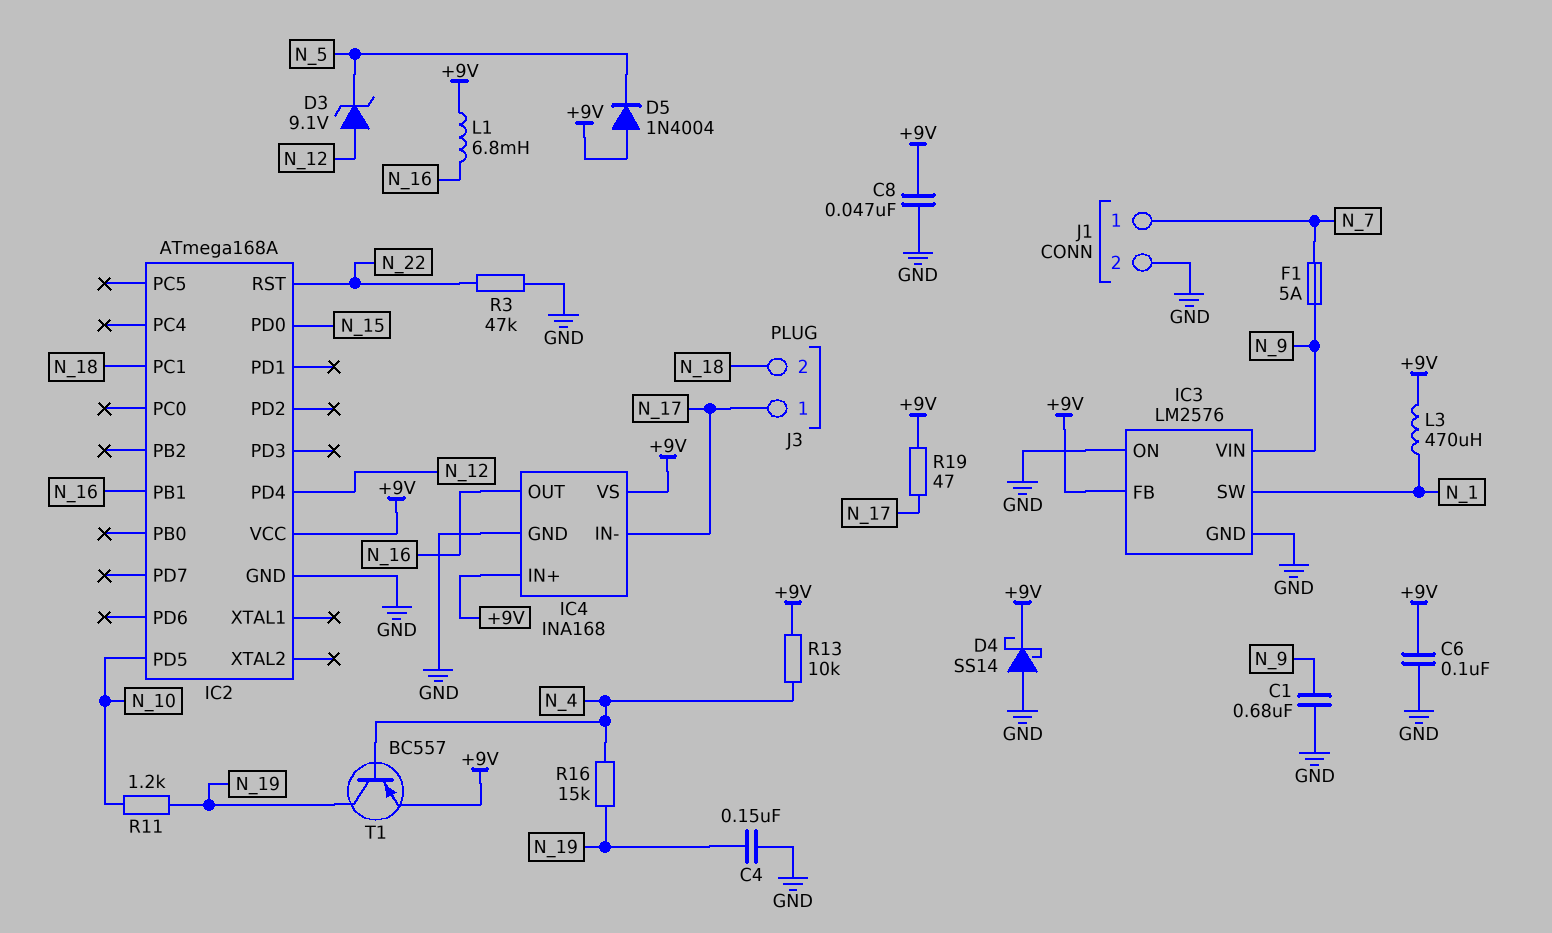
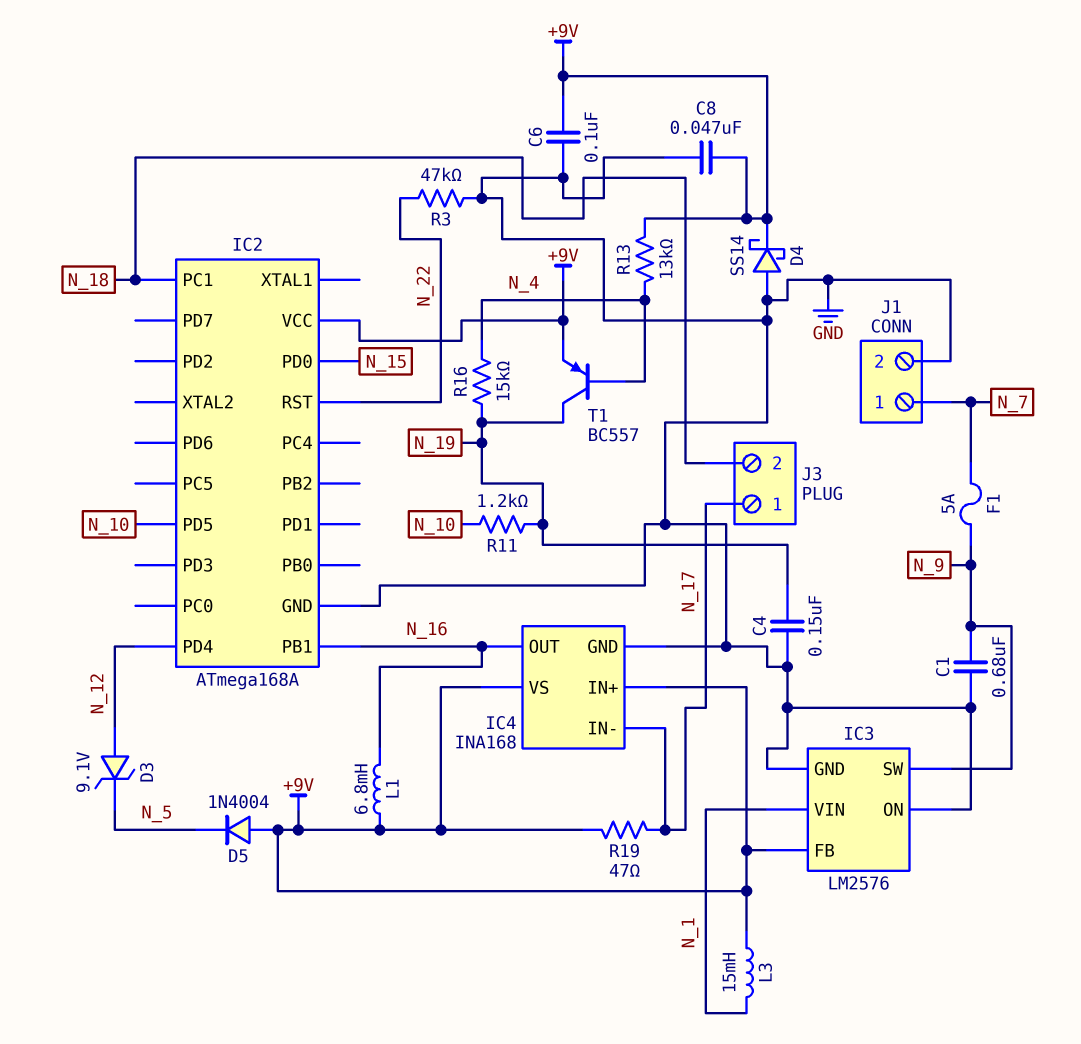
IC3 pin SW: N_1 -> N_9
IC3 pin VIN: N_9 -> N_1
L3: 470uH (+9V, N_1) -> 15mH (+9V, N_1)
R13: 10k (+9V, N_4) -> 13k (+9V, N_4)

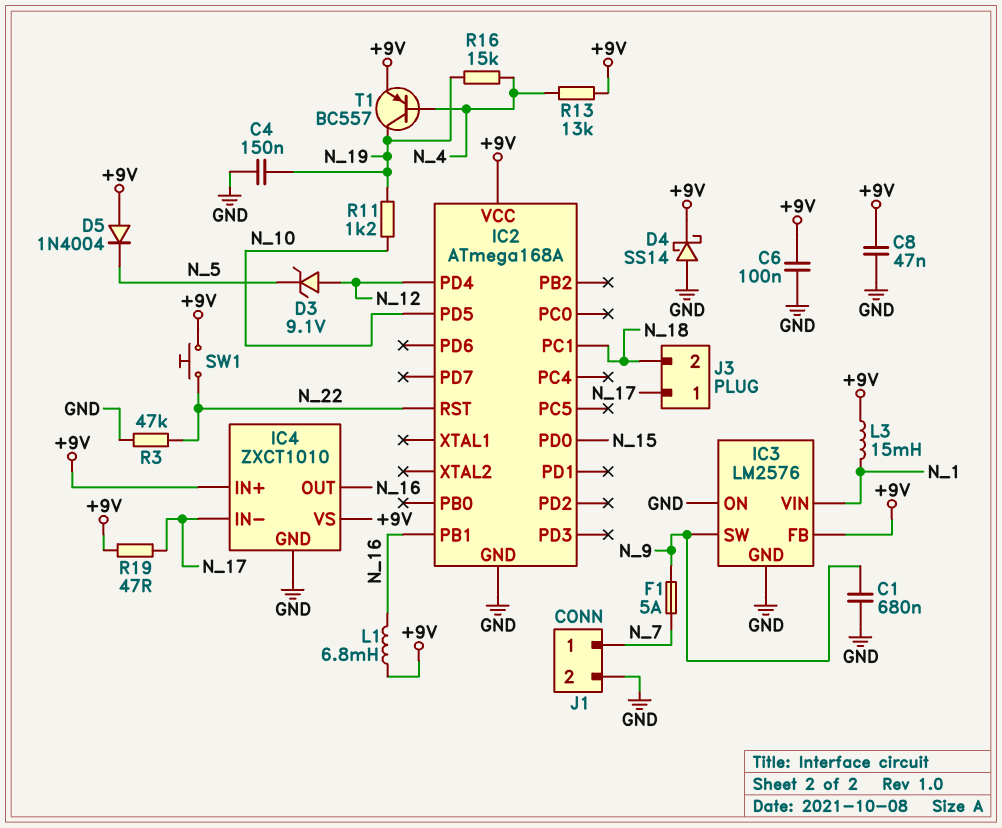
IC4: INA168 -> ZXCT1010
SW1: none -> button (+9V, N_22)

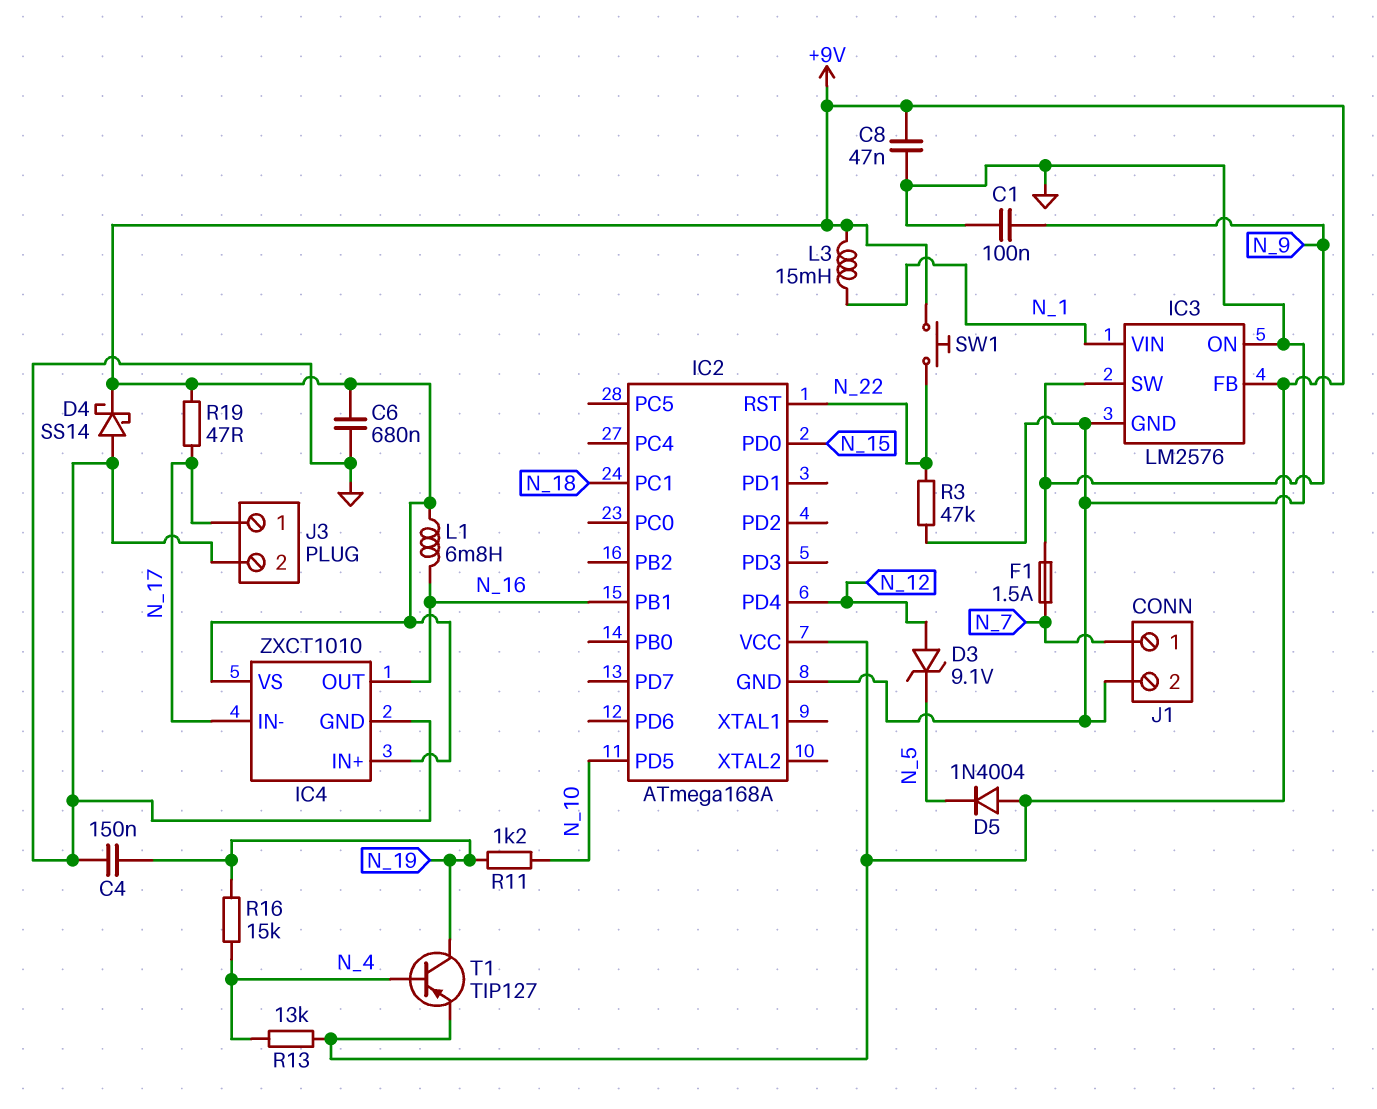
C1: 680nF (GND, N_9) -> 100nF (GND, N_9)
C6: 100nF (+9V, GND) -> 680nF (+9V, GND)
F1: 5A (N_7, N_9) -> 1.5A (N_7, N_9)
J3 pin 2: N_18 -> GND
T1: PNP BC557 (B N_4, C N_19, E +9V) -> PNP TIP127 (B N_4, C N_19, E +9V)

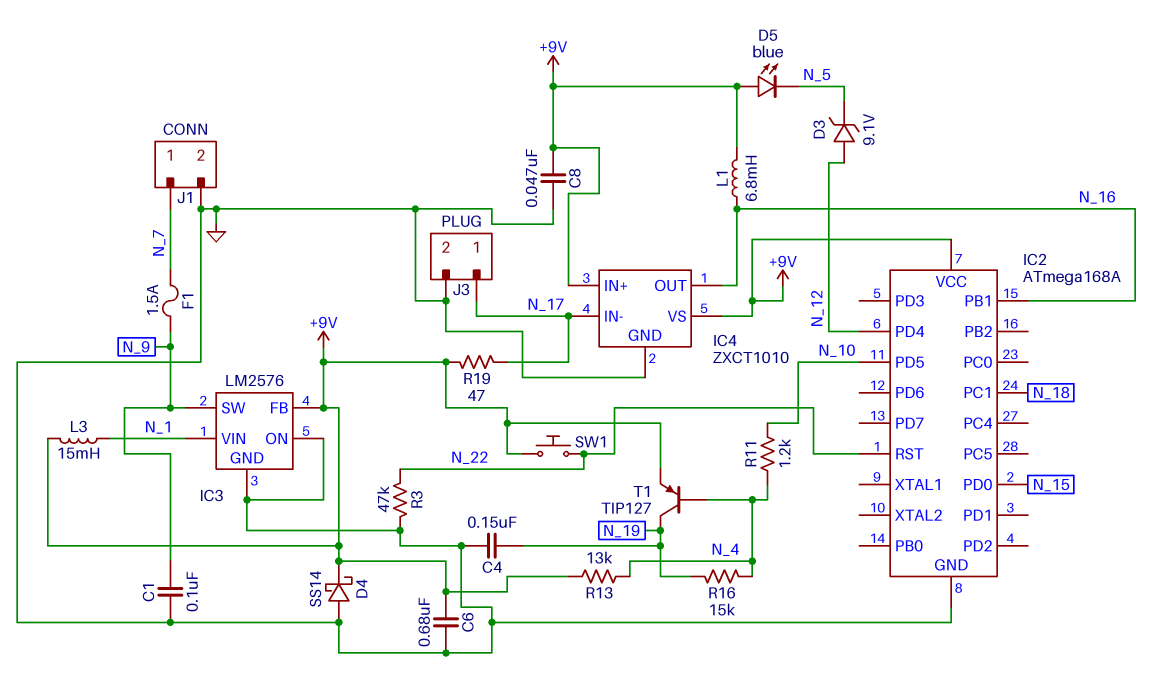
D5: diode 1N4004 (A +9V, K N_5) -> LED blue (A +9V, K N_5)
R11: 1.2k (N_10, N_19) -> 1.2k (N_4, N_10)

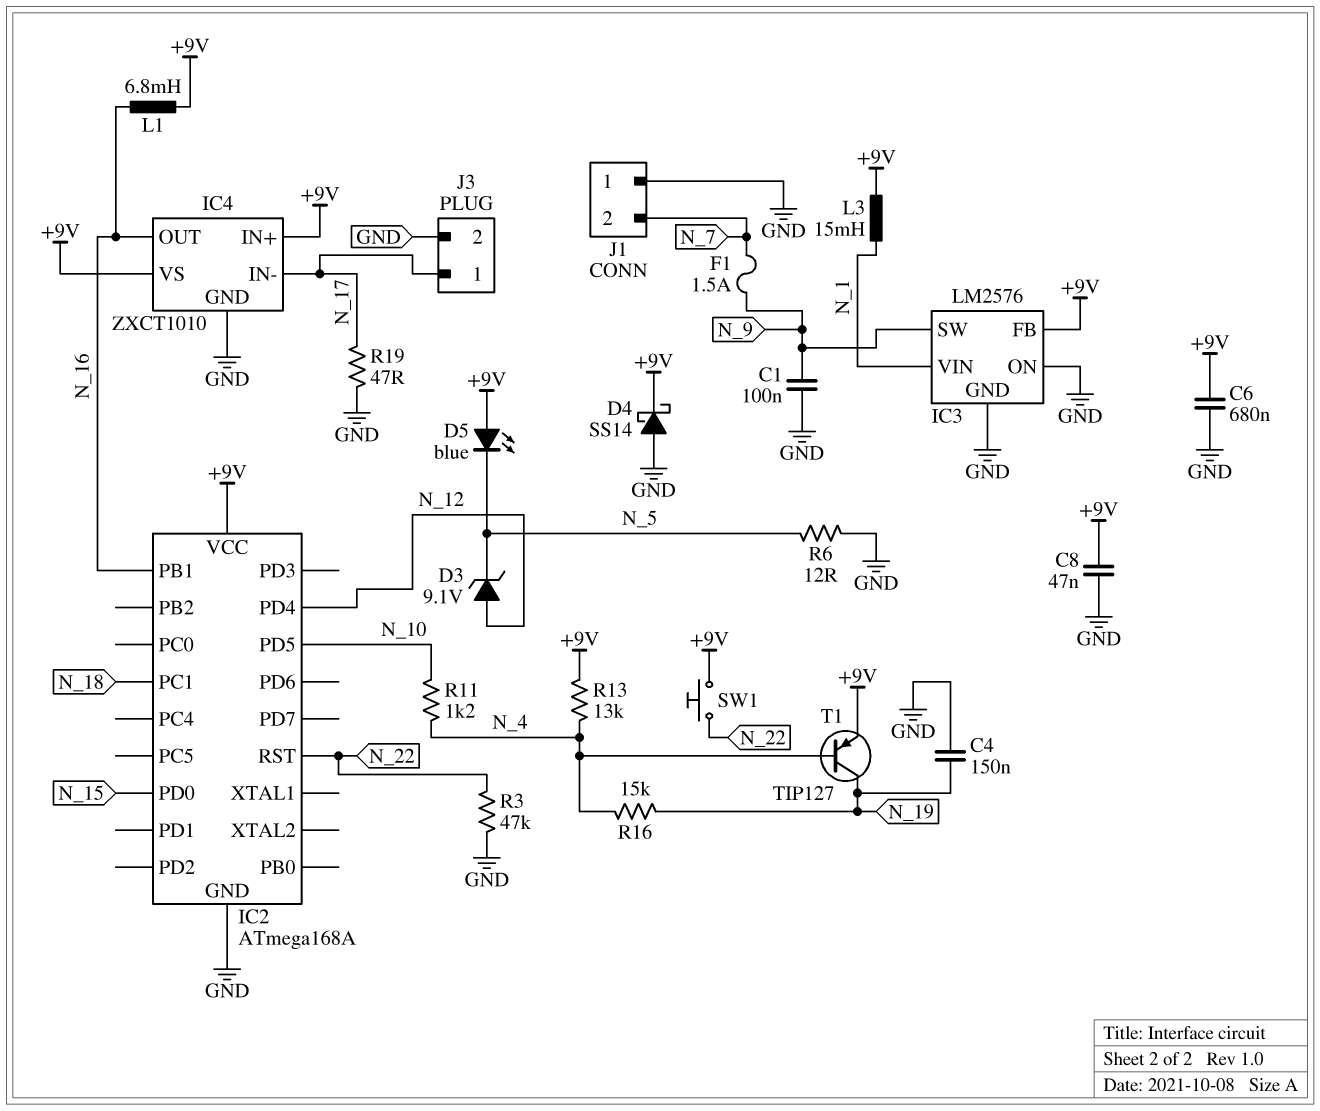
J1 pin 1: N_7 -> GND
J1 pin 2: GND -> N_7
R6: none -> 12 (GND, N_5)
R19: 47 (+9V, N_17) -> 47 (GND, N_17)

